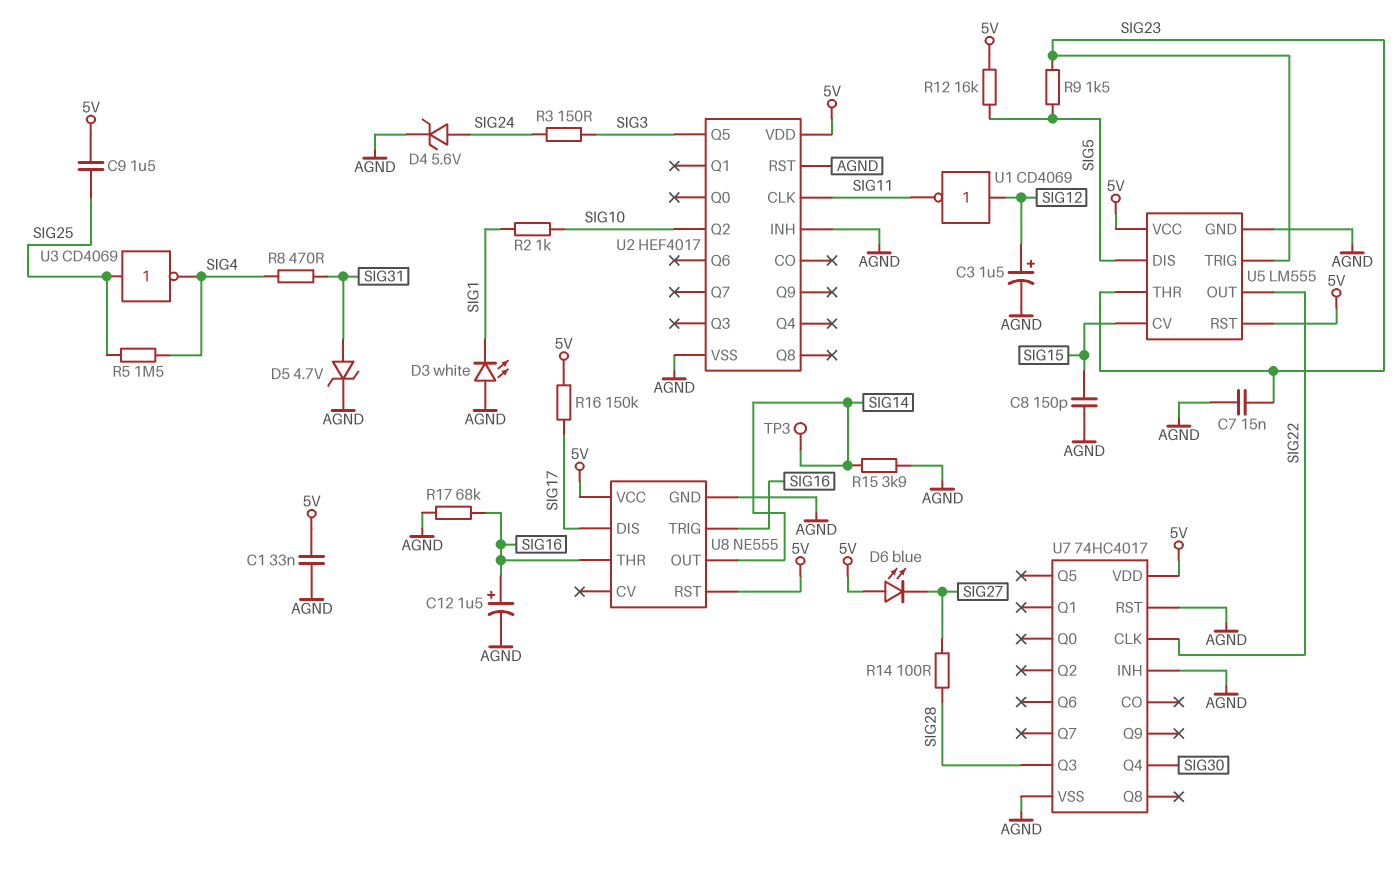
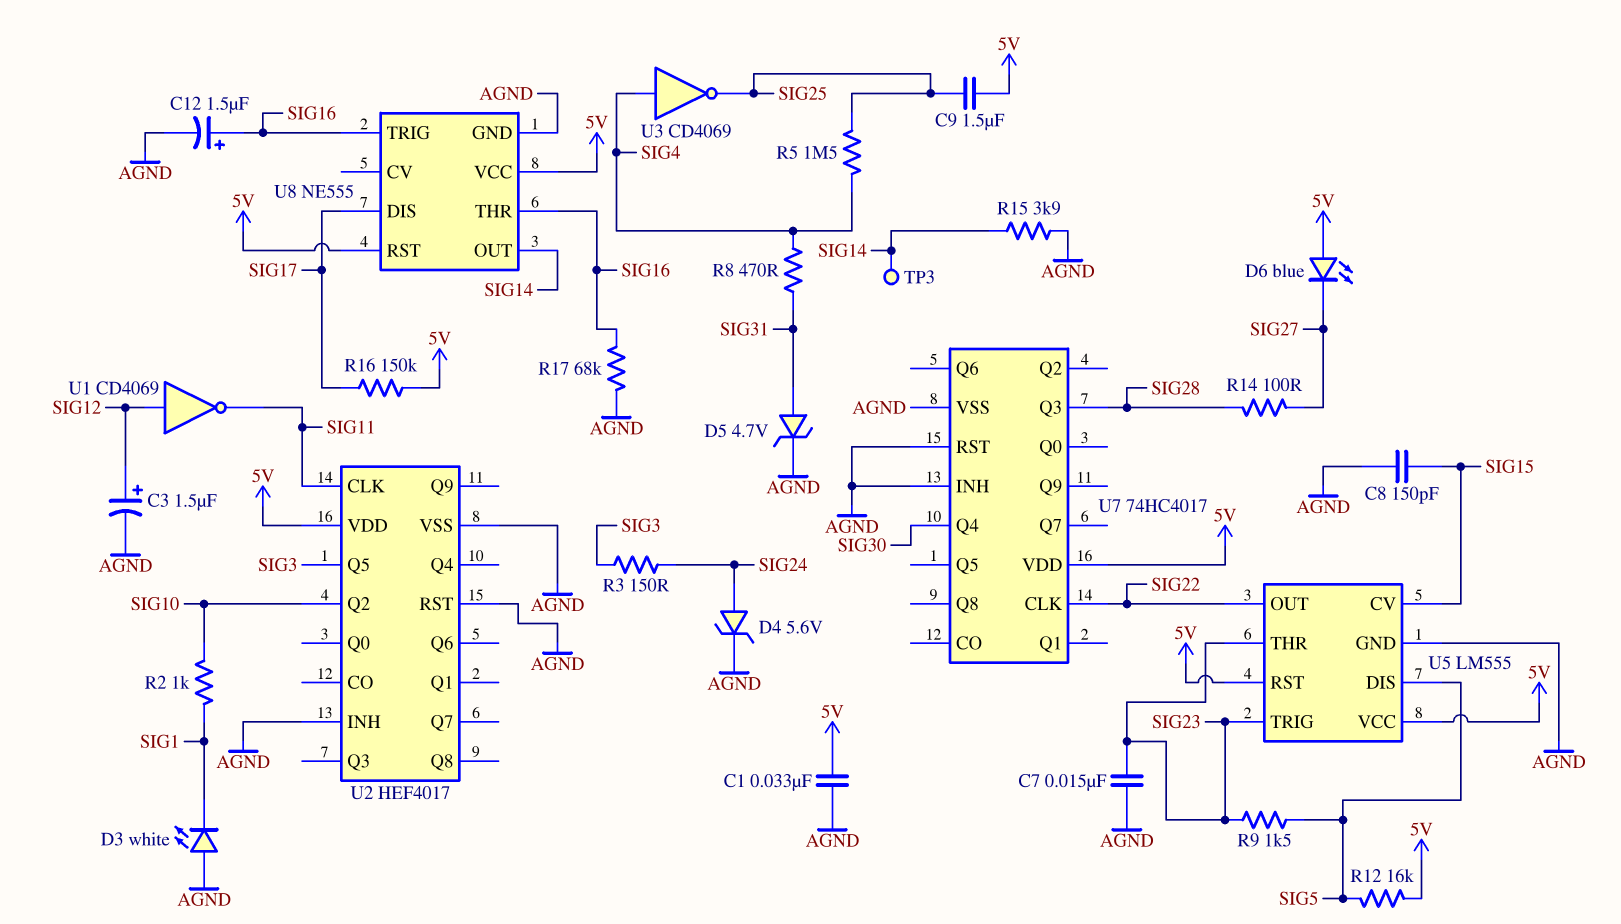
U3: NOT CD4069 (in SIG25, out SIG4) -> NOT CD4069 (in SIG4, out SIG25)

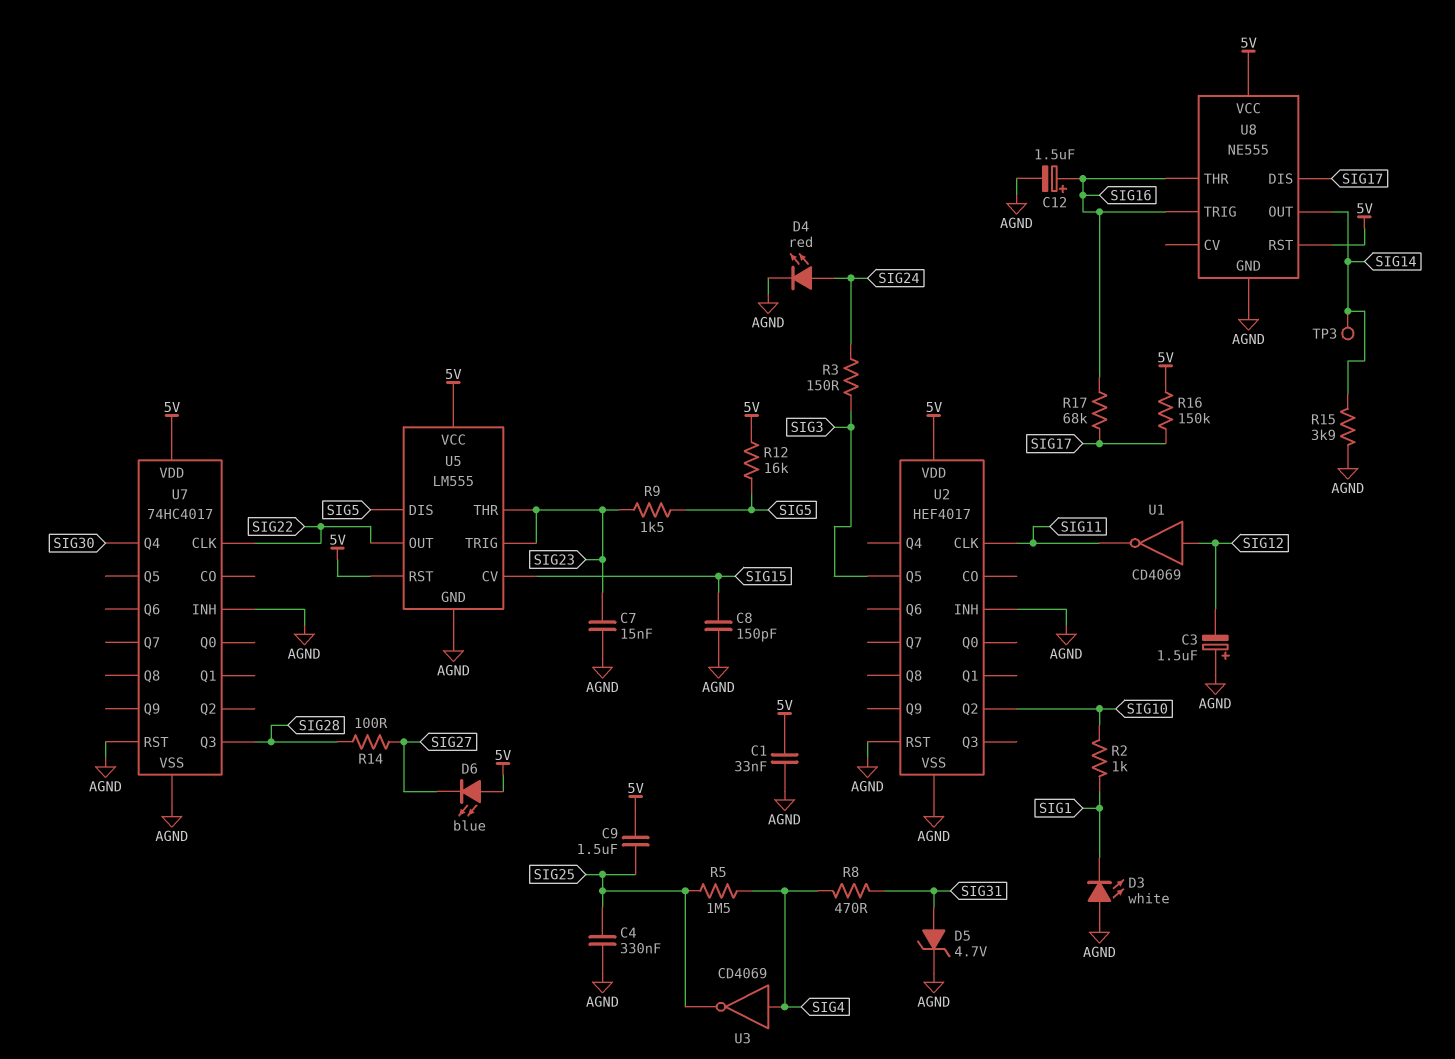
C3: 1.5uF (plus SIG12, minus AGND) -> 1.5uF (plus AGND, minus SIG12)
C4: none -> 330nF (AGND, SIG25)
D4: zener 5.6V (A SIG24, K AGND) -> LED red (A SIG24, K AGND)
R17: 68k (AGND, SIG16) -> 68k (SIG16, SIG17)

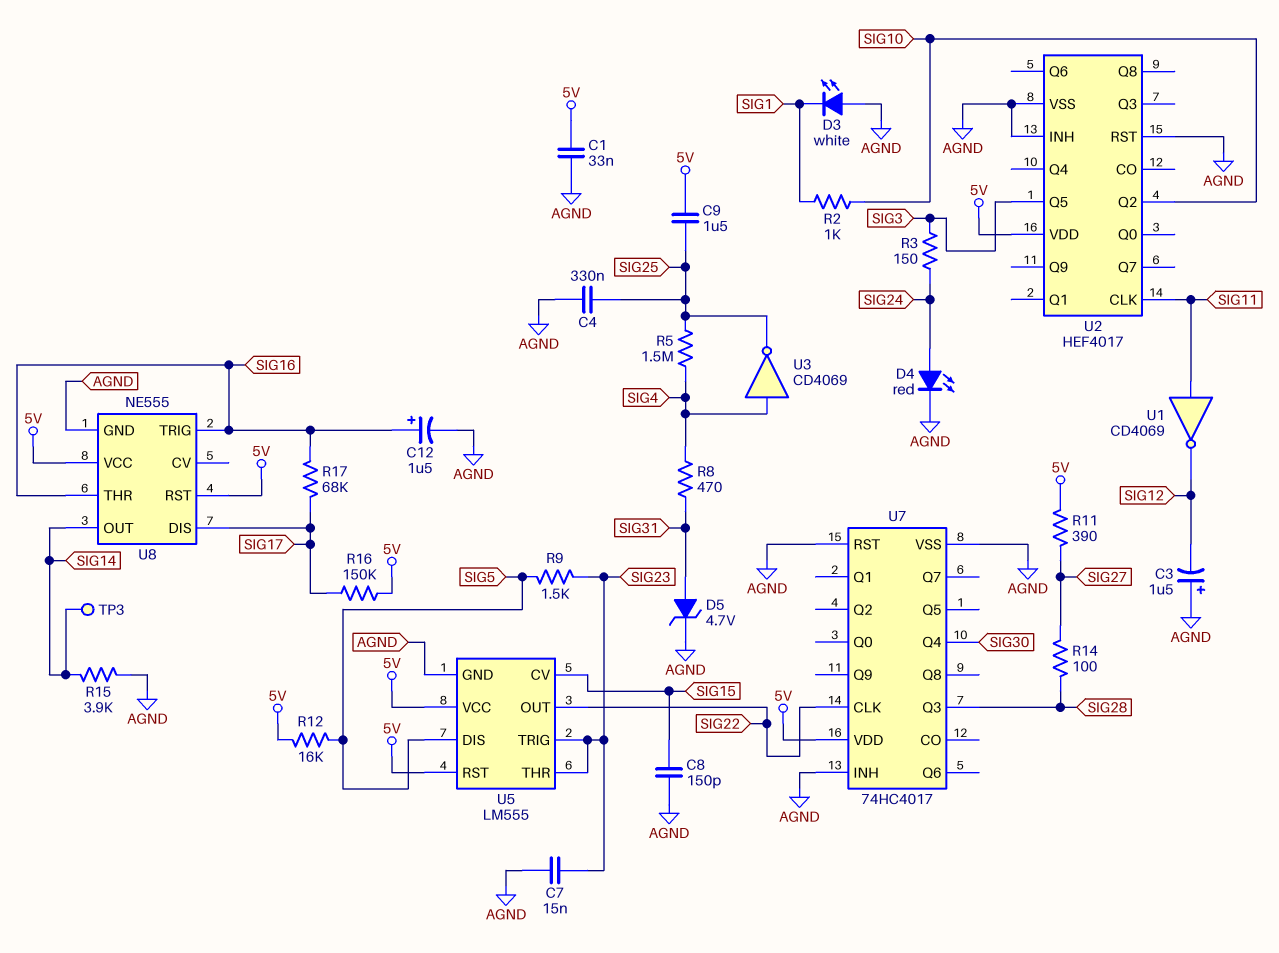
D6: LED blue (A 5V, K SIG27) -> none
R11: none -> 390 (5V, SIG27)
U1: NOT CD4069 (in SIG12, out SIG11) -> NOT CD4069 (in SIG11, out SIG12)

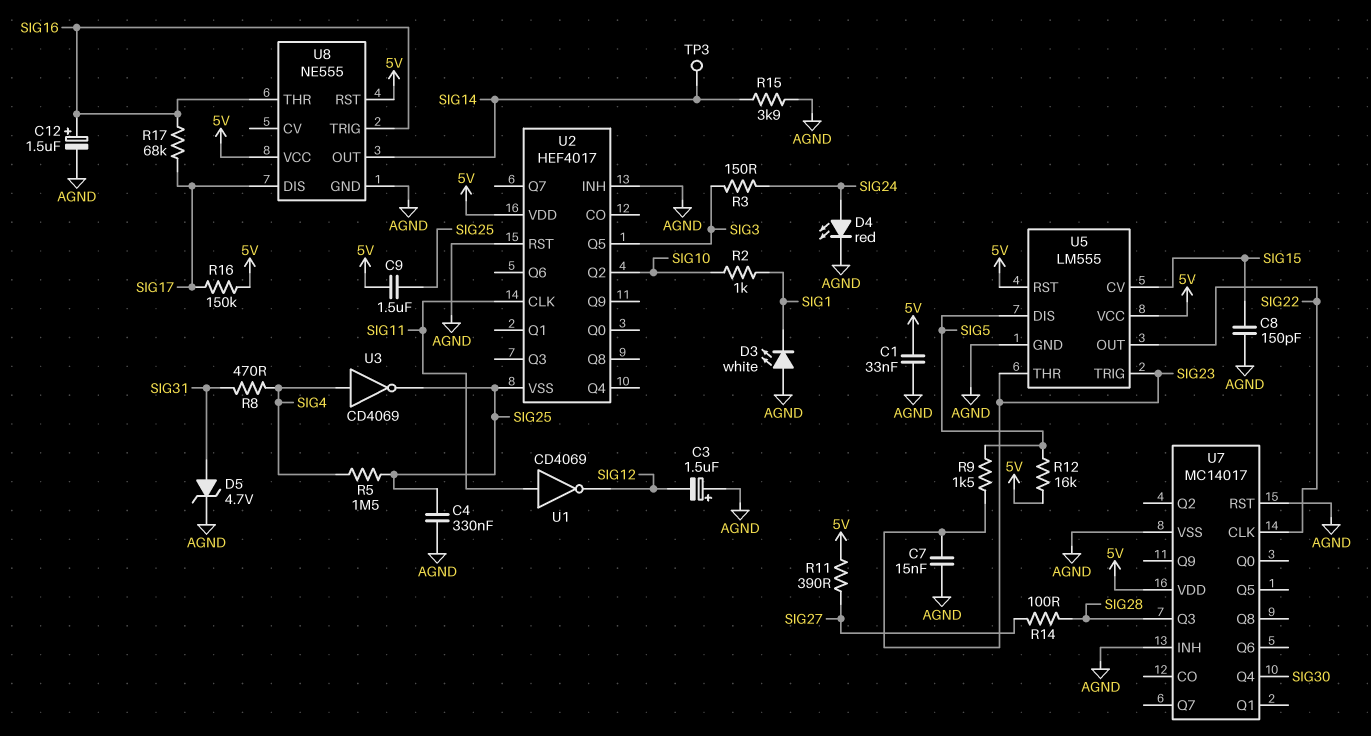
U2 pin VSS: AGND -> SIG25
U7: 74HC4017 -> MC14017

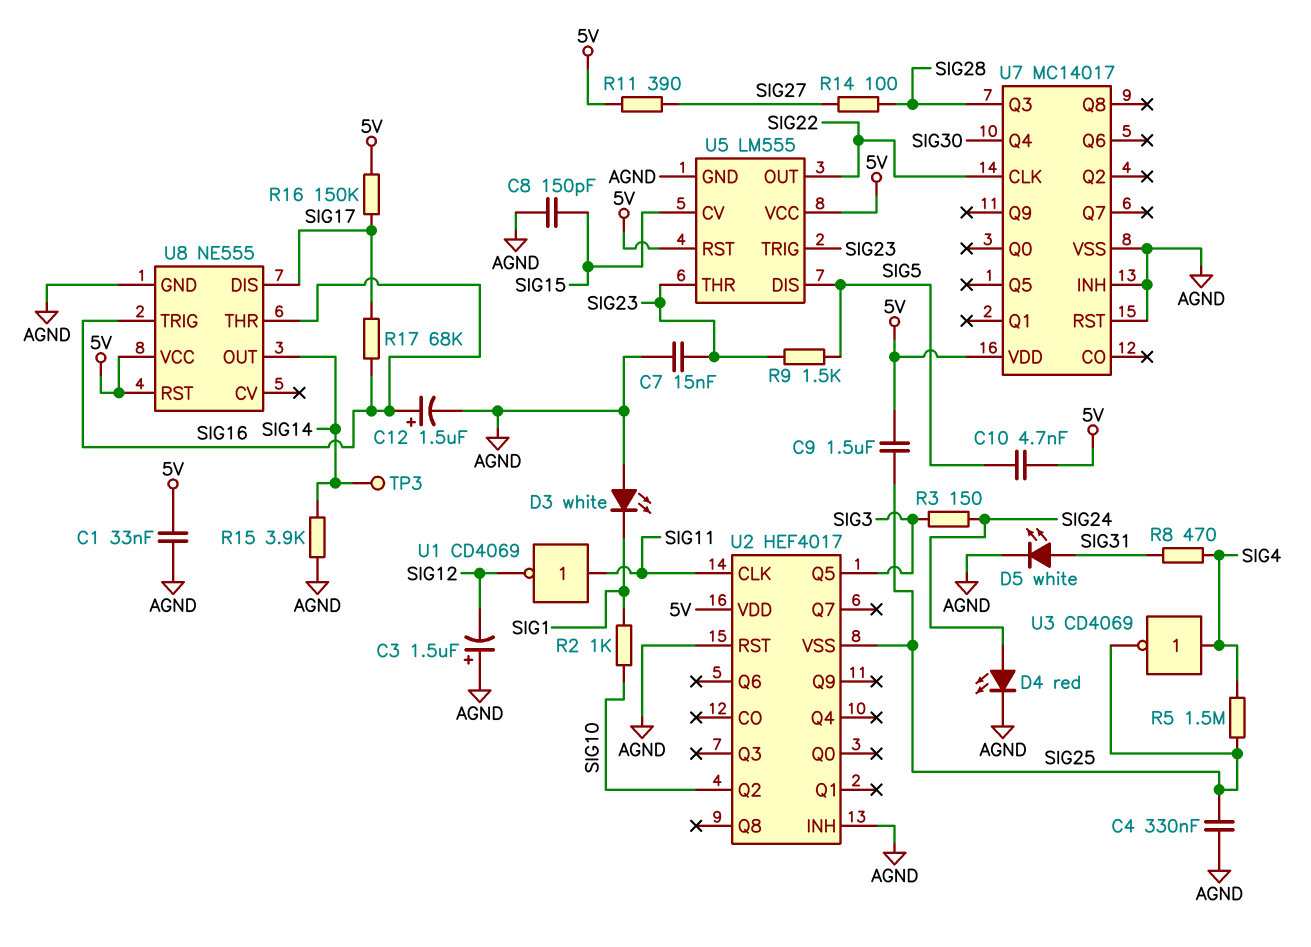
C10: none -> 4.7nF (5V, SIG5)
D5: zener 4.7V (A SIG31, K AGND) -> LED white (A SIG31, K AGND)
R12: 16k (5V, SIG5) -> none

